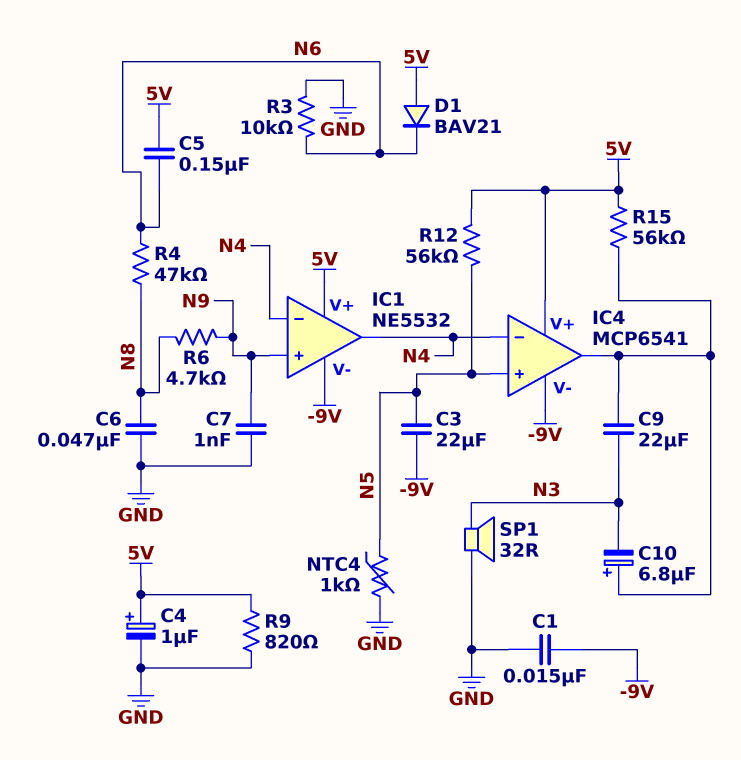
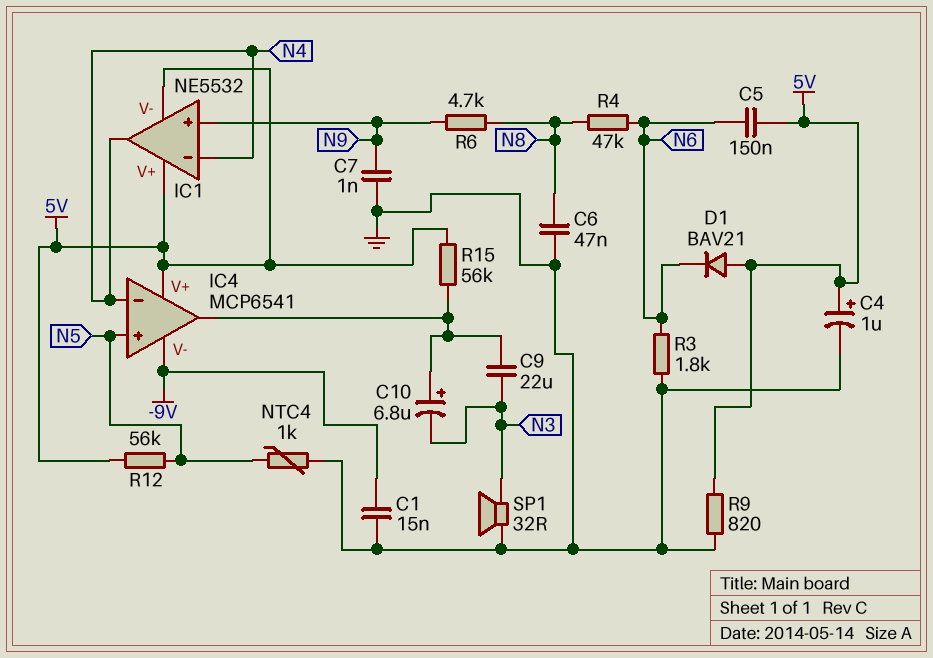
C3: 22uF (-9V, N5) -> none
IC1 pin V-: -9V -> 5V
R3: 10k (GND, N6) -> 1.8k (GND, N6)

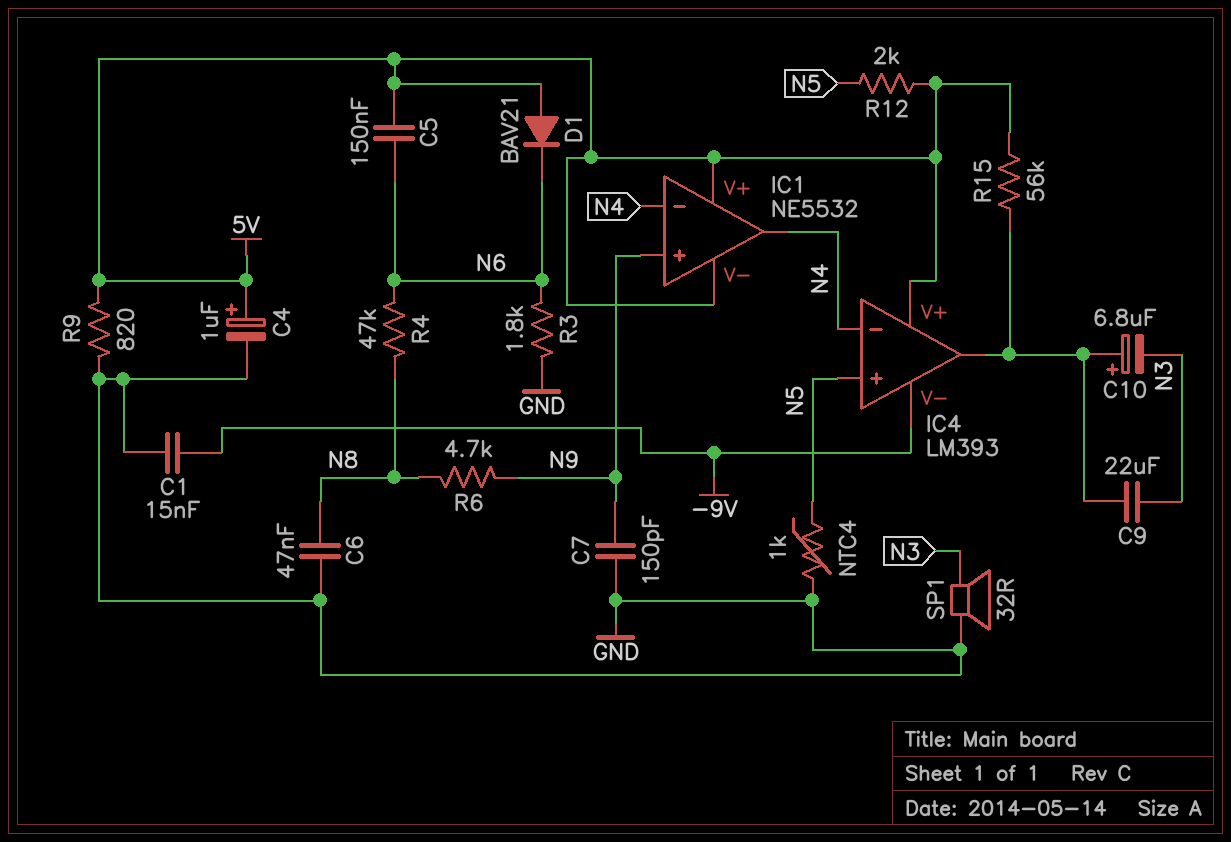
C7: 1nF (GND, N9) -> 150pF (GND, N9)
IC4: MCP6541 -> LM393
R12: 56k (5V, N5) -> 2k (5V, N5)

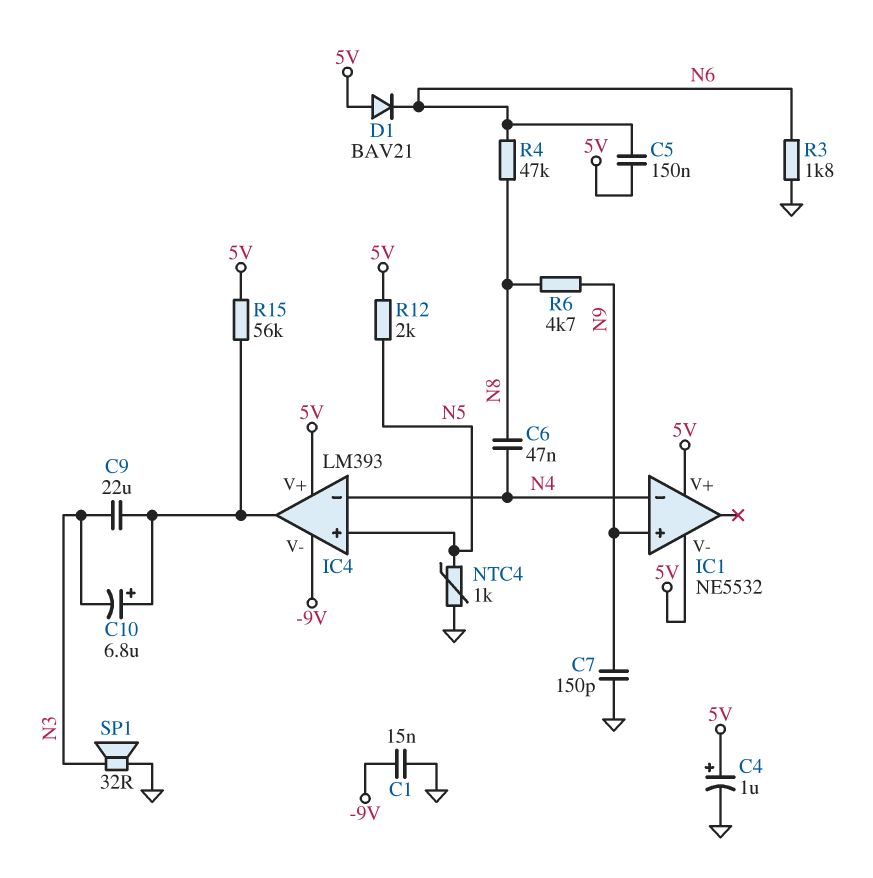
C6: 47nF (GND, N8) -> 47nF (N4, N8)
IC1 pin out: N4 -> none
R9: 820 (5V, GND) -> none

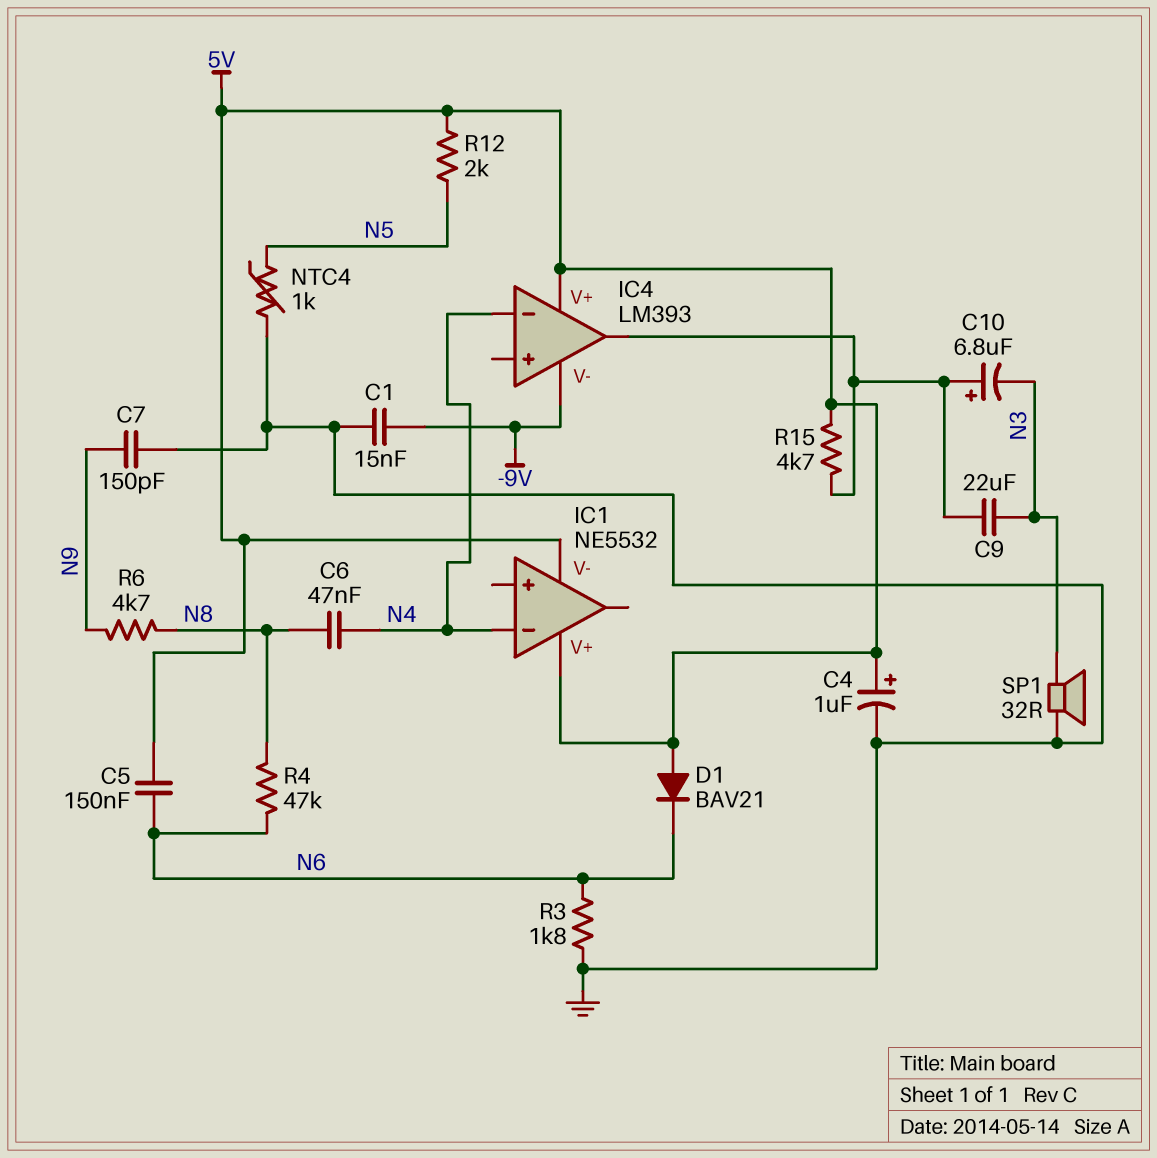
IC1 pin in+: N9 -> none
IC4 pin in+: N5 -> none
R15: 56k (5V, IC4/out) -> 4.7k (5V, IC4/out)

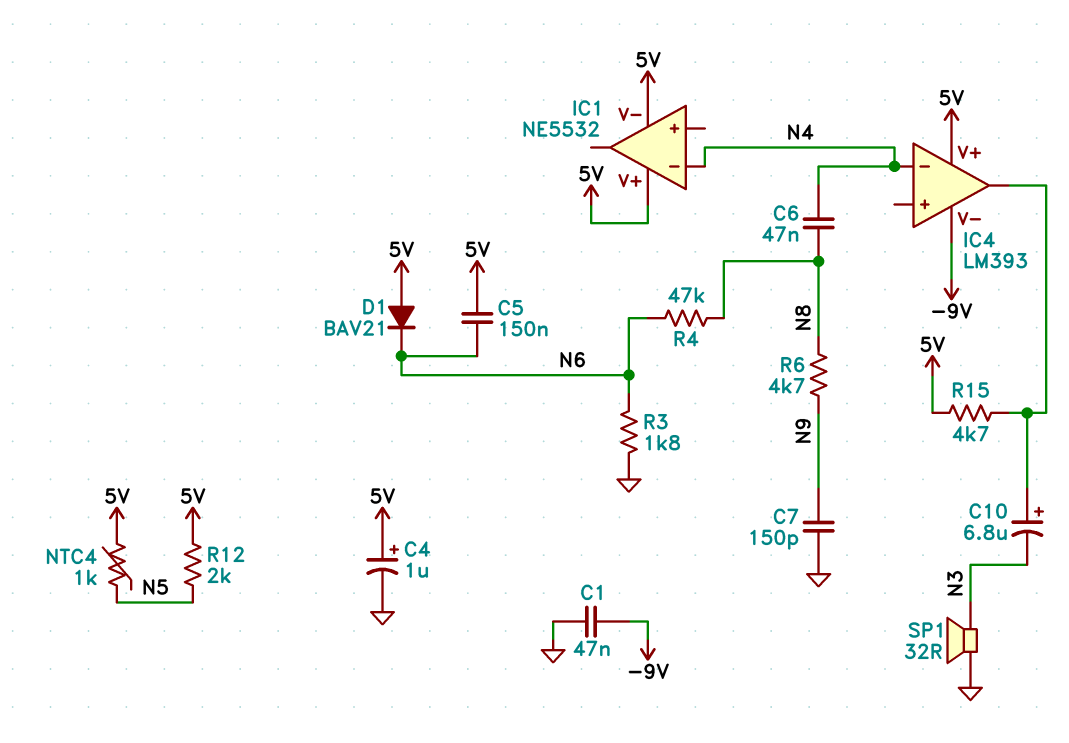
C1: 15nF (-9V, GND) -> 47nF (-9V, GND)
C9: 22uF (IC4/out, N3) -> none
NTC4: 1k (GND, N5) -> 1k (5V, N5)

